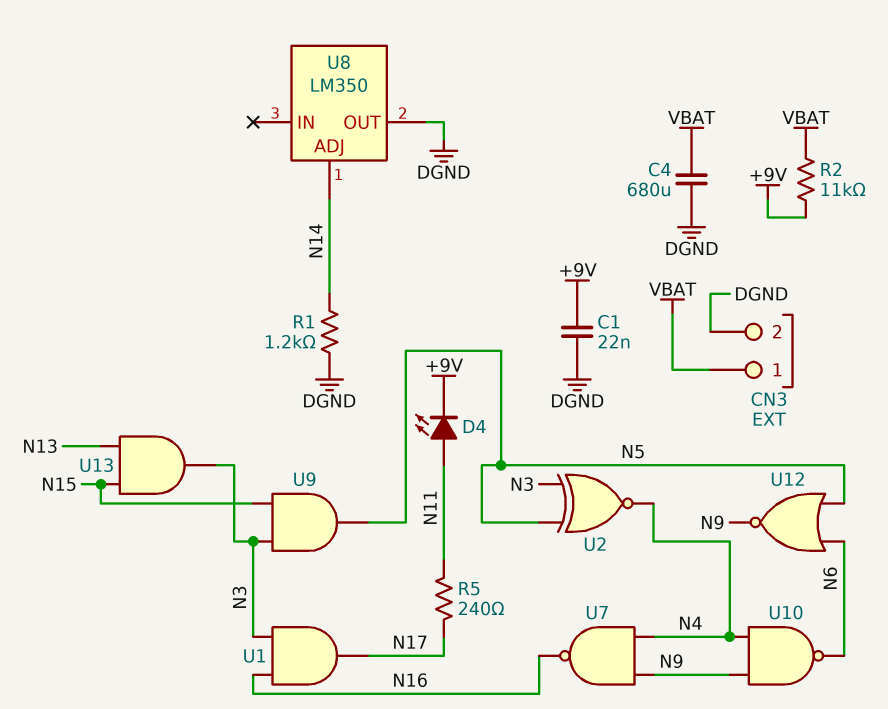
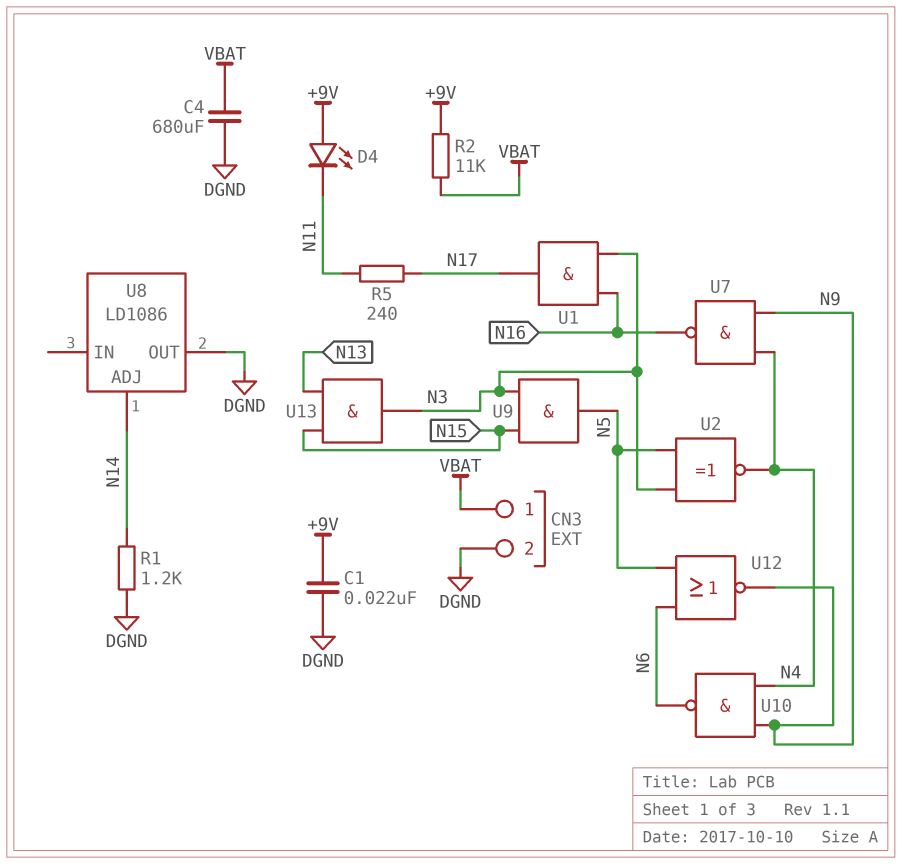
D4: LED (A N11, K +9V) -> LED (A +9V, K N11)
U8: LM350 -> LD1086

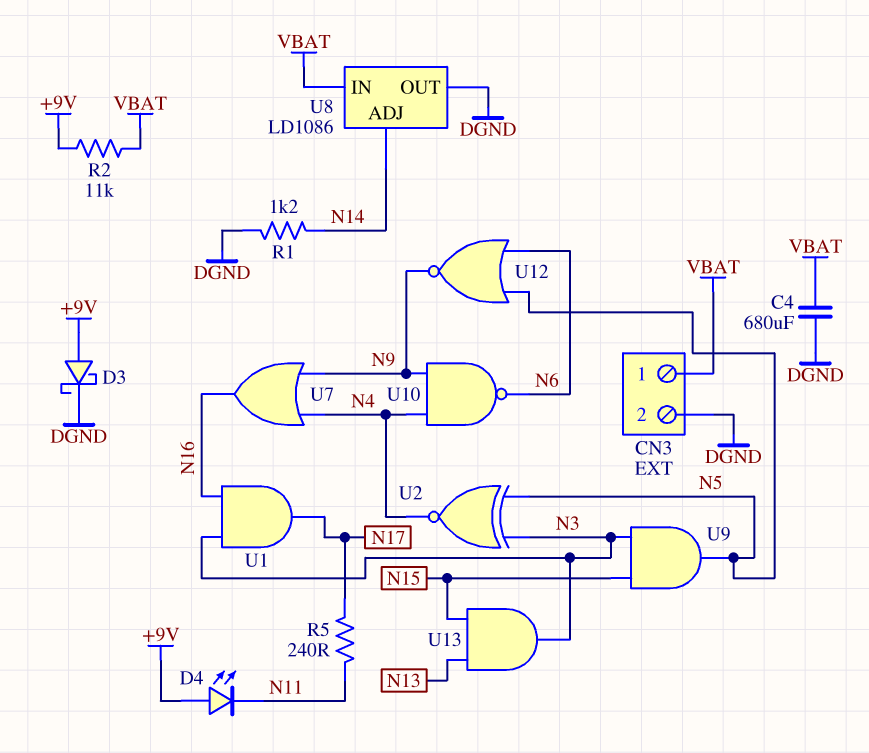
C1: 22nF (+9V, DGND) -> none
D3: none -> schottky (A +9V, K DGND)
U7: NAND (in N4, in N9, out N16) -> OR (in N4, in N9, out N16)
U8 pin IN: none -> VBAT

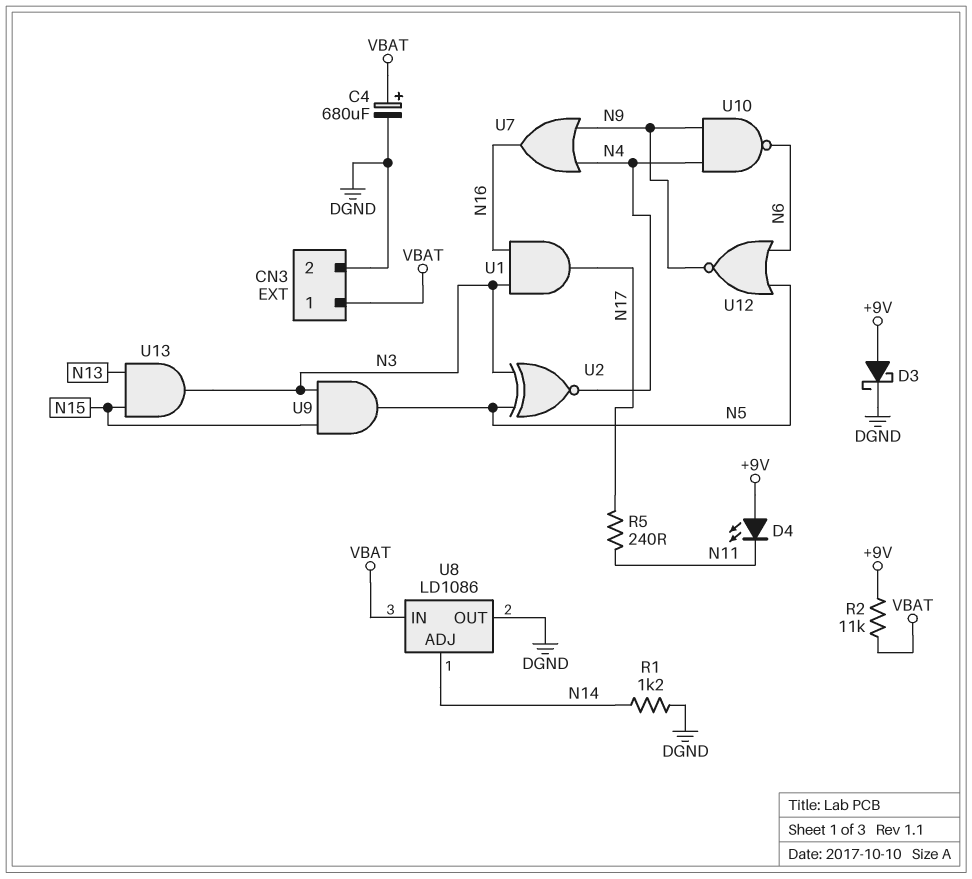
C4: 680uF (DGND, VBAT) -> 680uF (plus VBAT, minus DGND)

